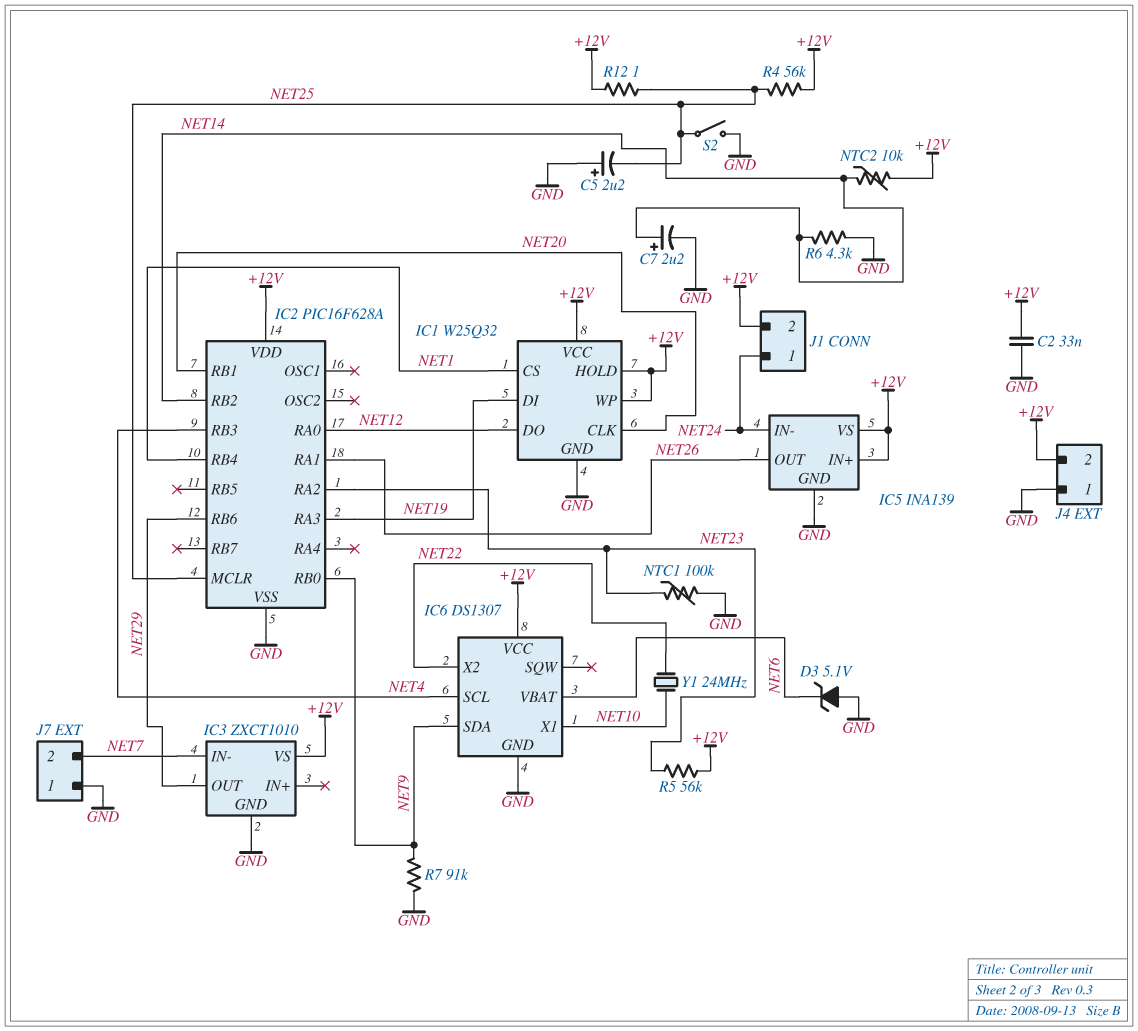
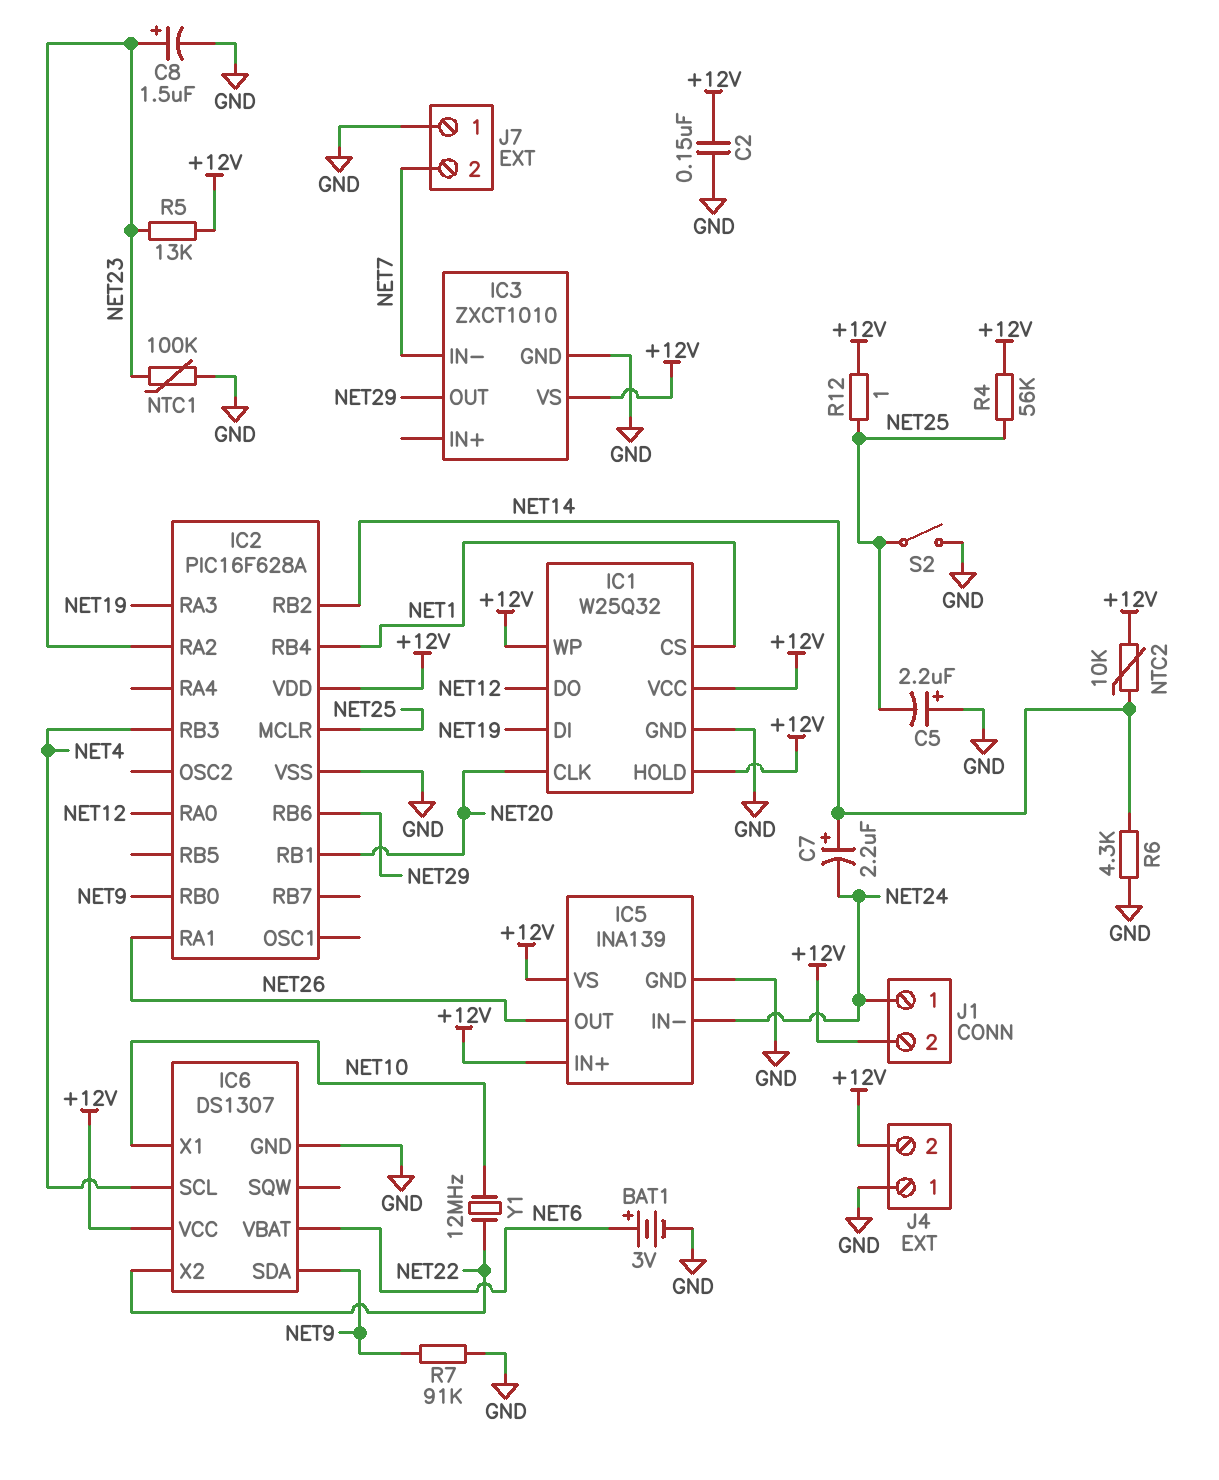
BAT1: none -> 3V (plus NET6, minus GND)
C2: 33nF (+12V, GND) -> 150nF (+12V, GND)
C7: 2.2uF (plus NET14, minus GND) -> 2.2uF (plus NET14, minus NET24)
C8: none -> 1.5uF (plus NET23, minus GND)
D3: zener 5.1V (A GND, K NET6) -> none
R5: 56k (+12V, NET23) -> 13k (+12V, NET23)
Y1: 24MHz (NET10, NET22) -> 12MHz (NET10, NET22)

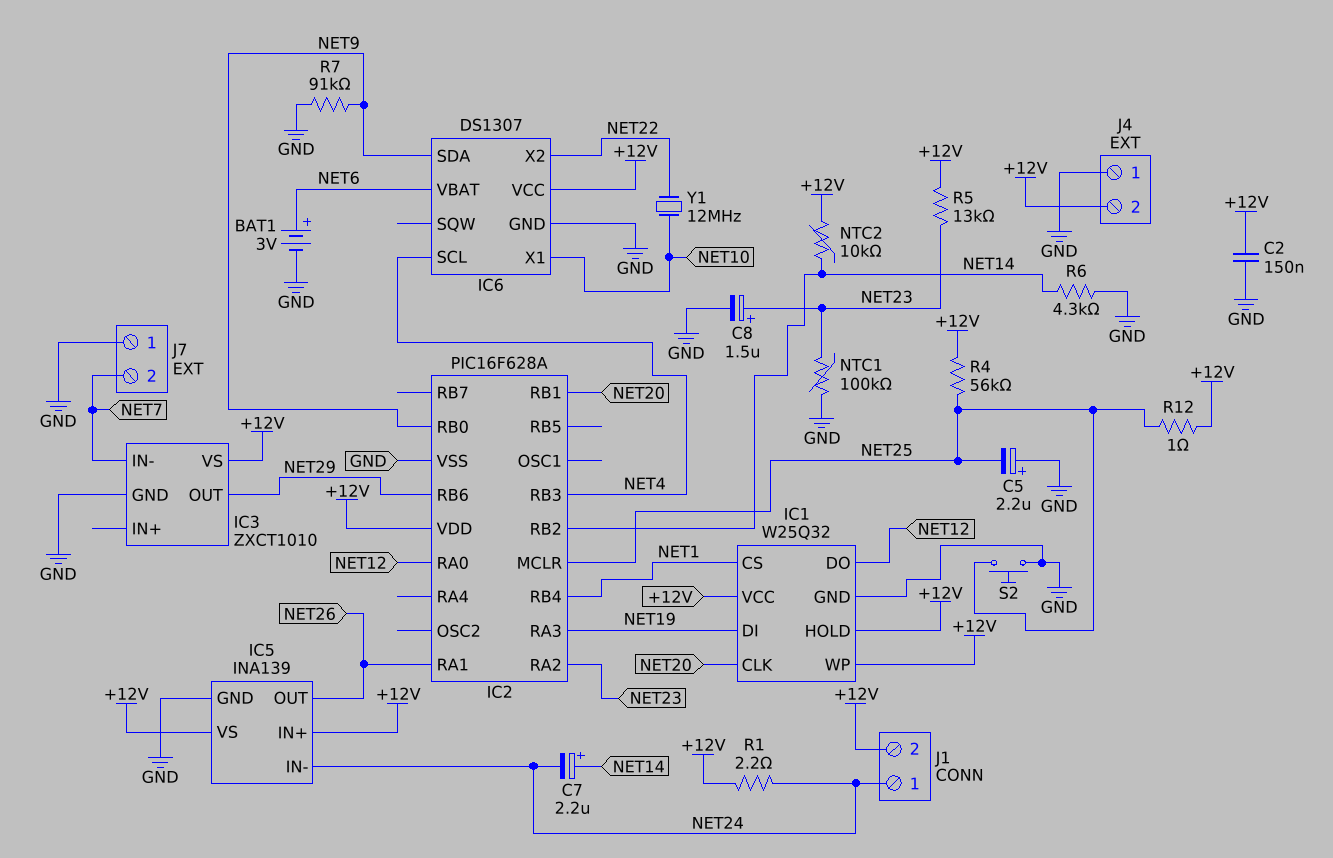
R1: none -> 2.2 (+12V, NET24)
S2: switch (GND, NET25) -> button (GND, NET25)

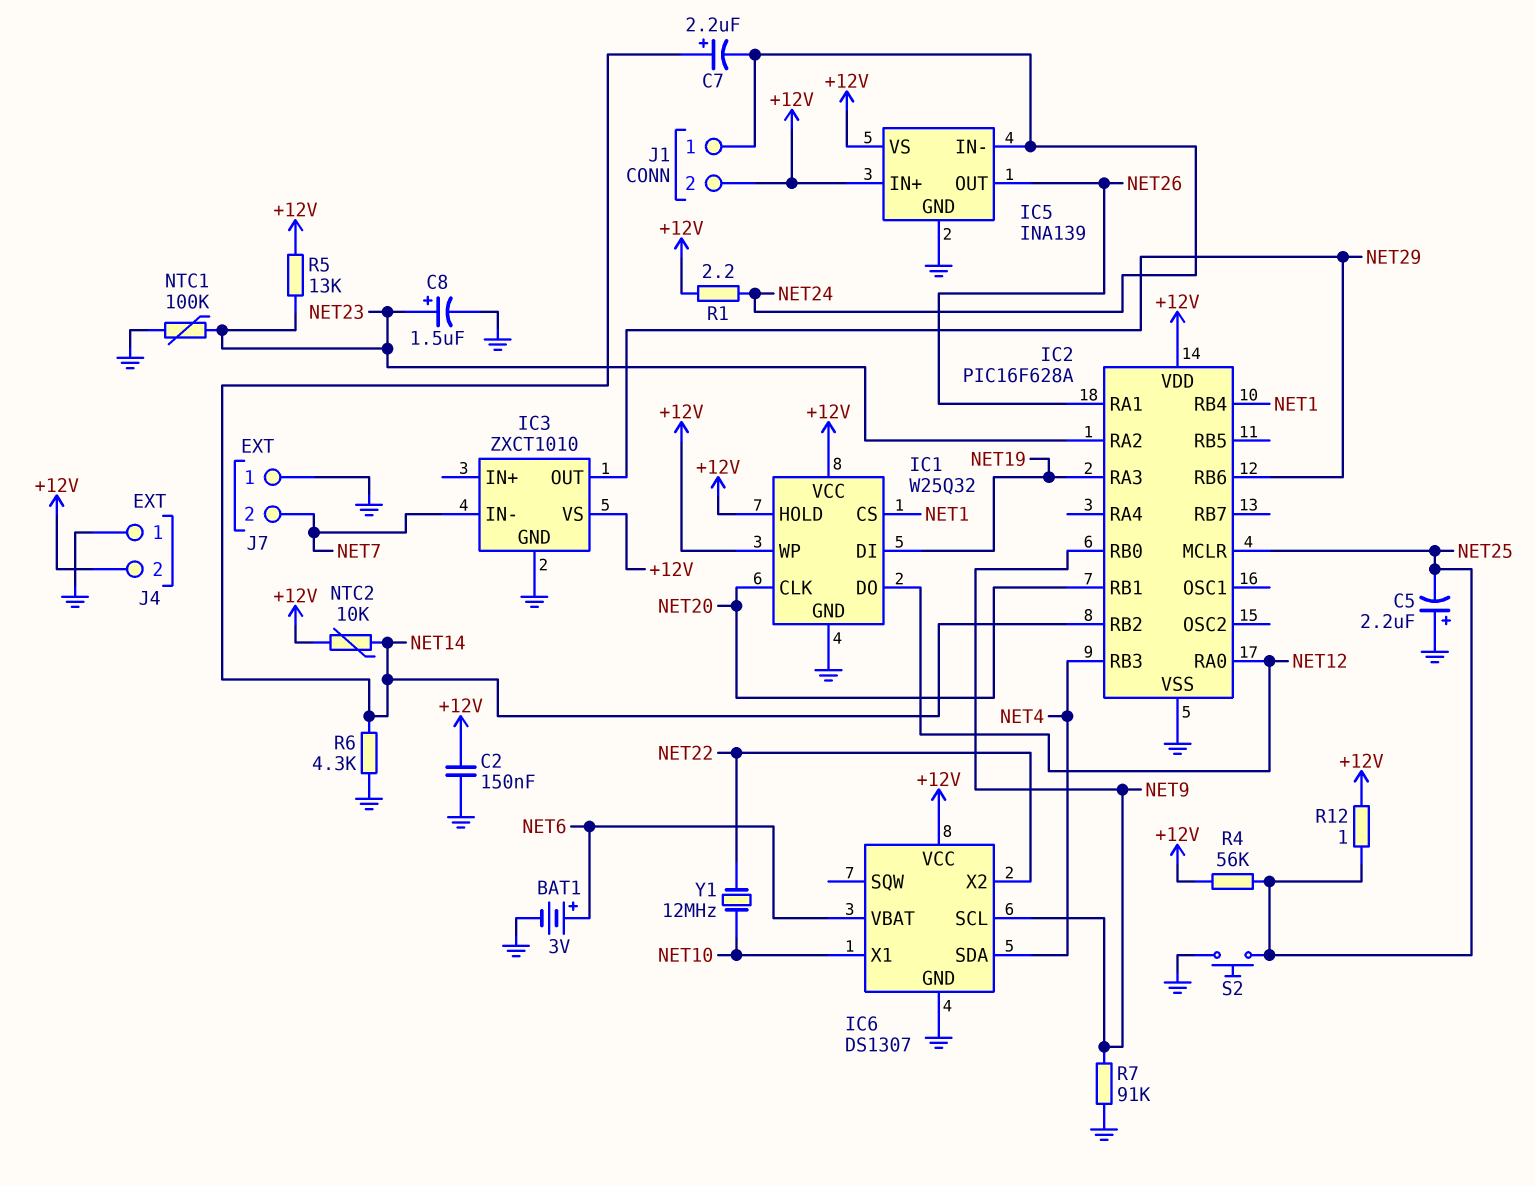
IC6 pin SCL: NET4 -> NET9
IC6 pin SDA: NET9 -> NET4

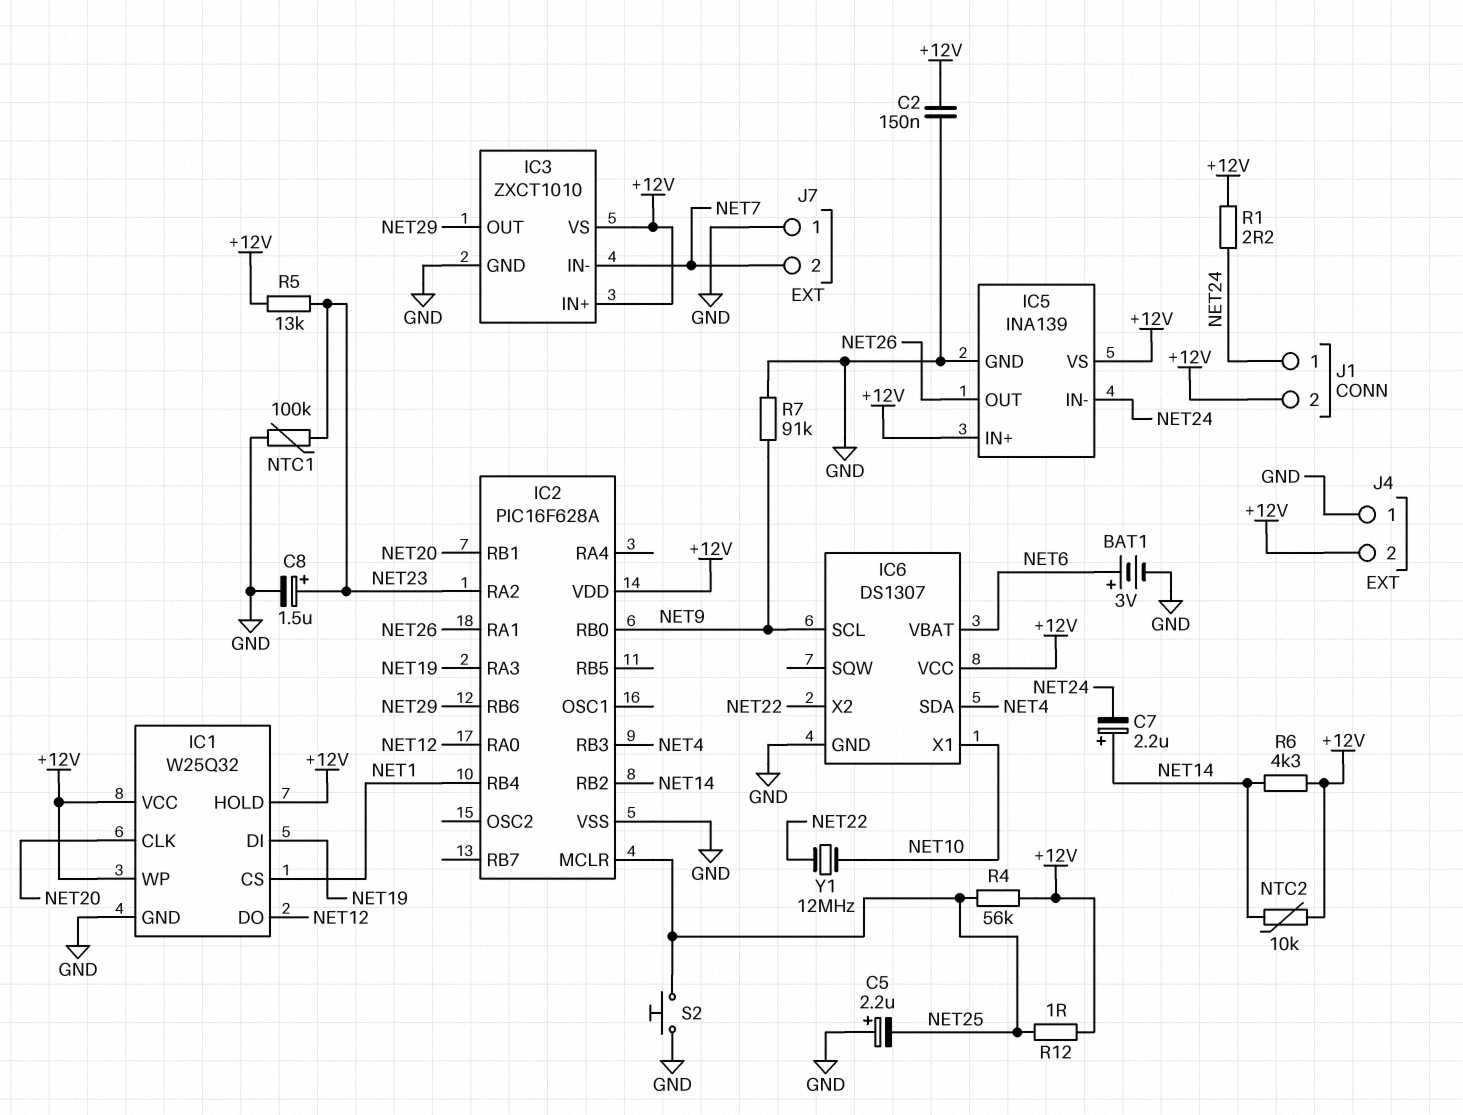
IC3 pin IN+: none -> +12V
R6: 4.3k (GND, NET14) -> 4.3k (+12V, NET14)

